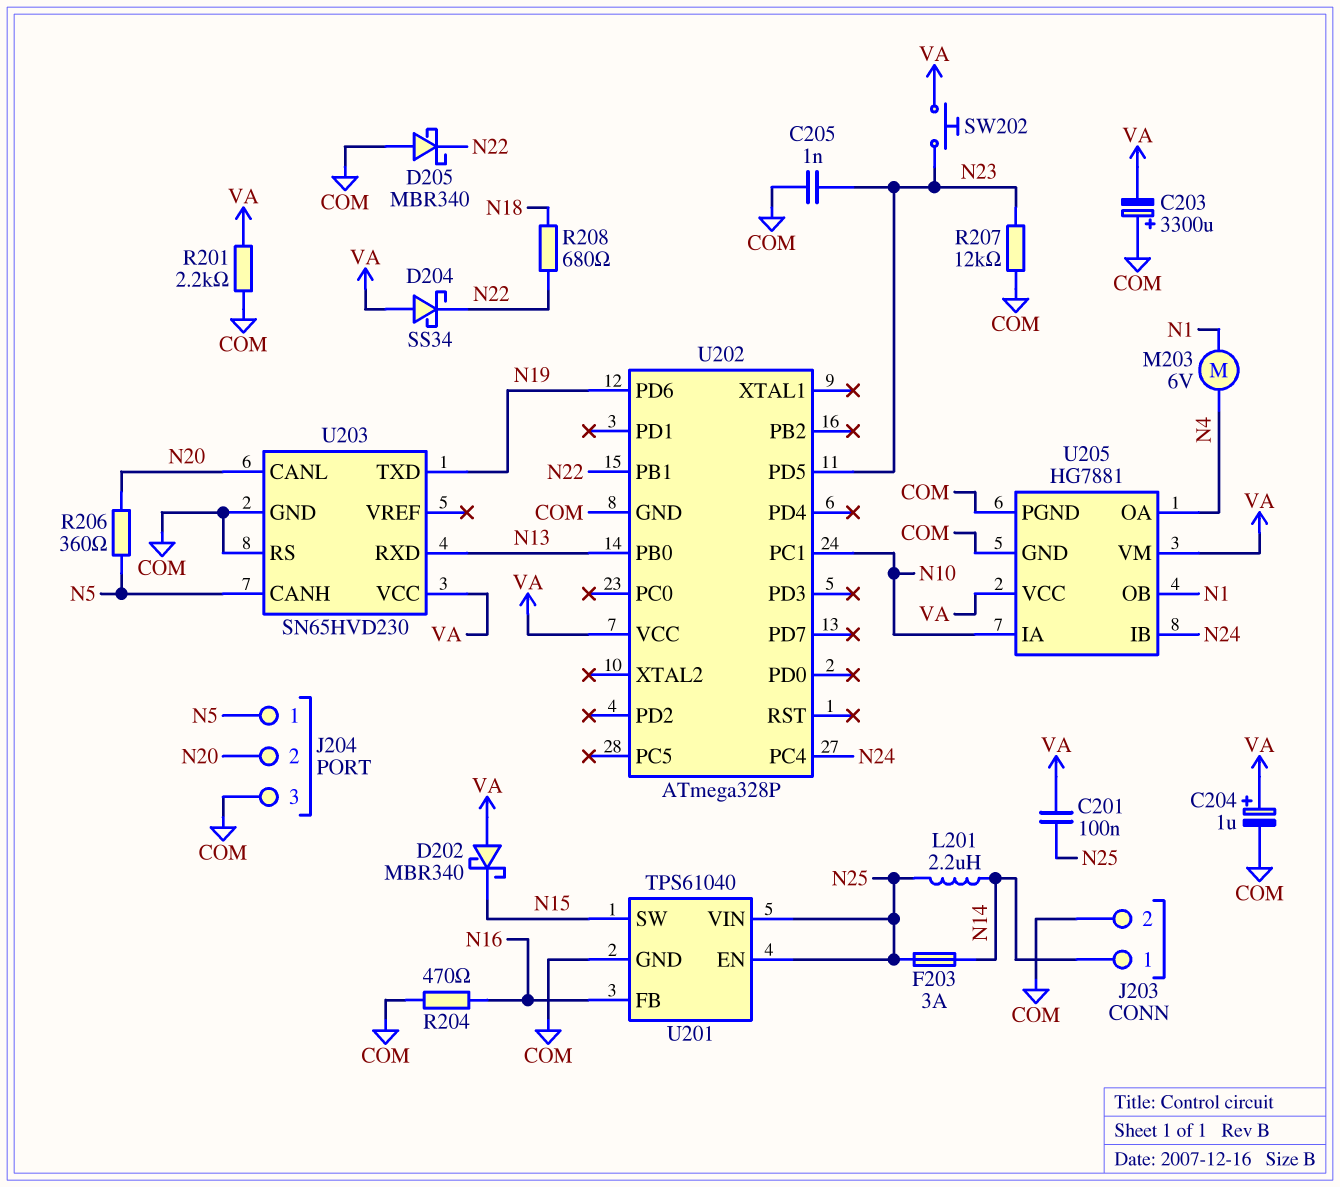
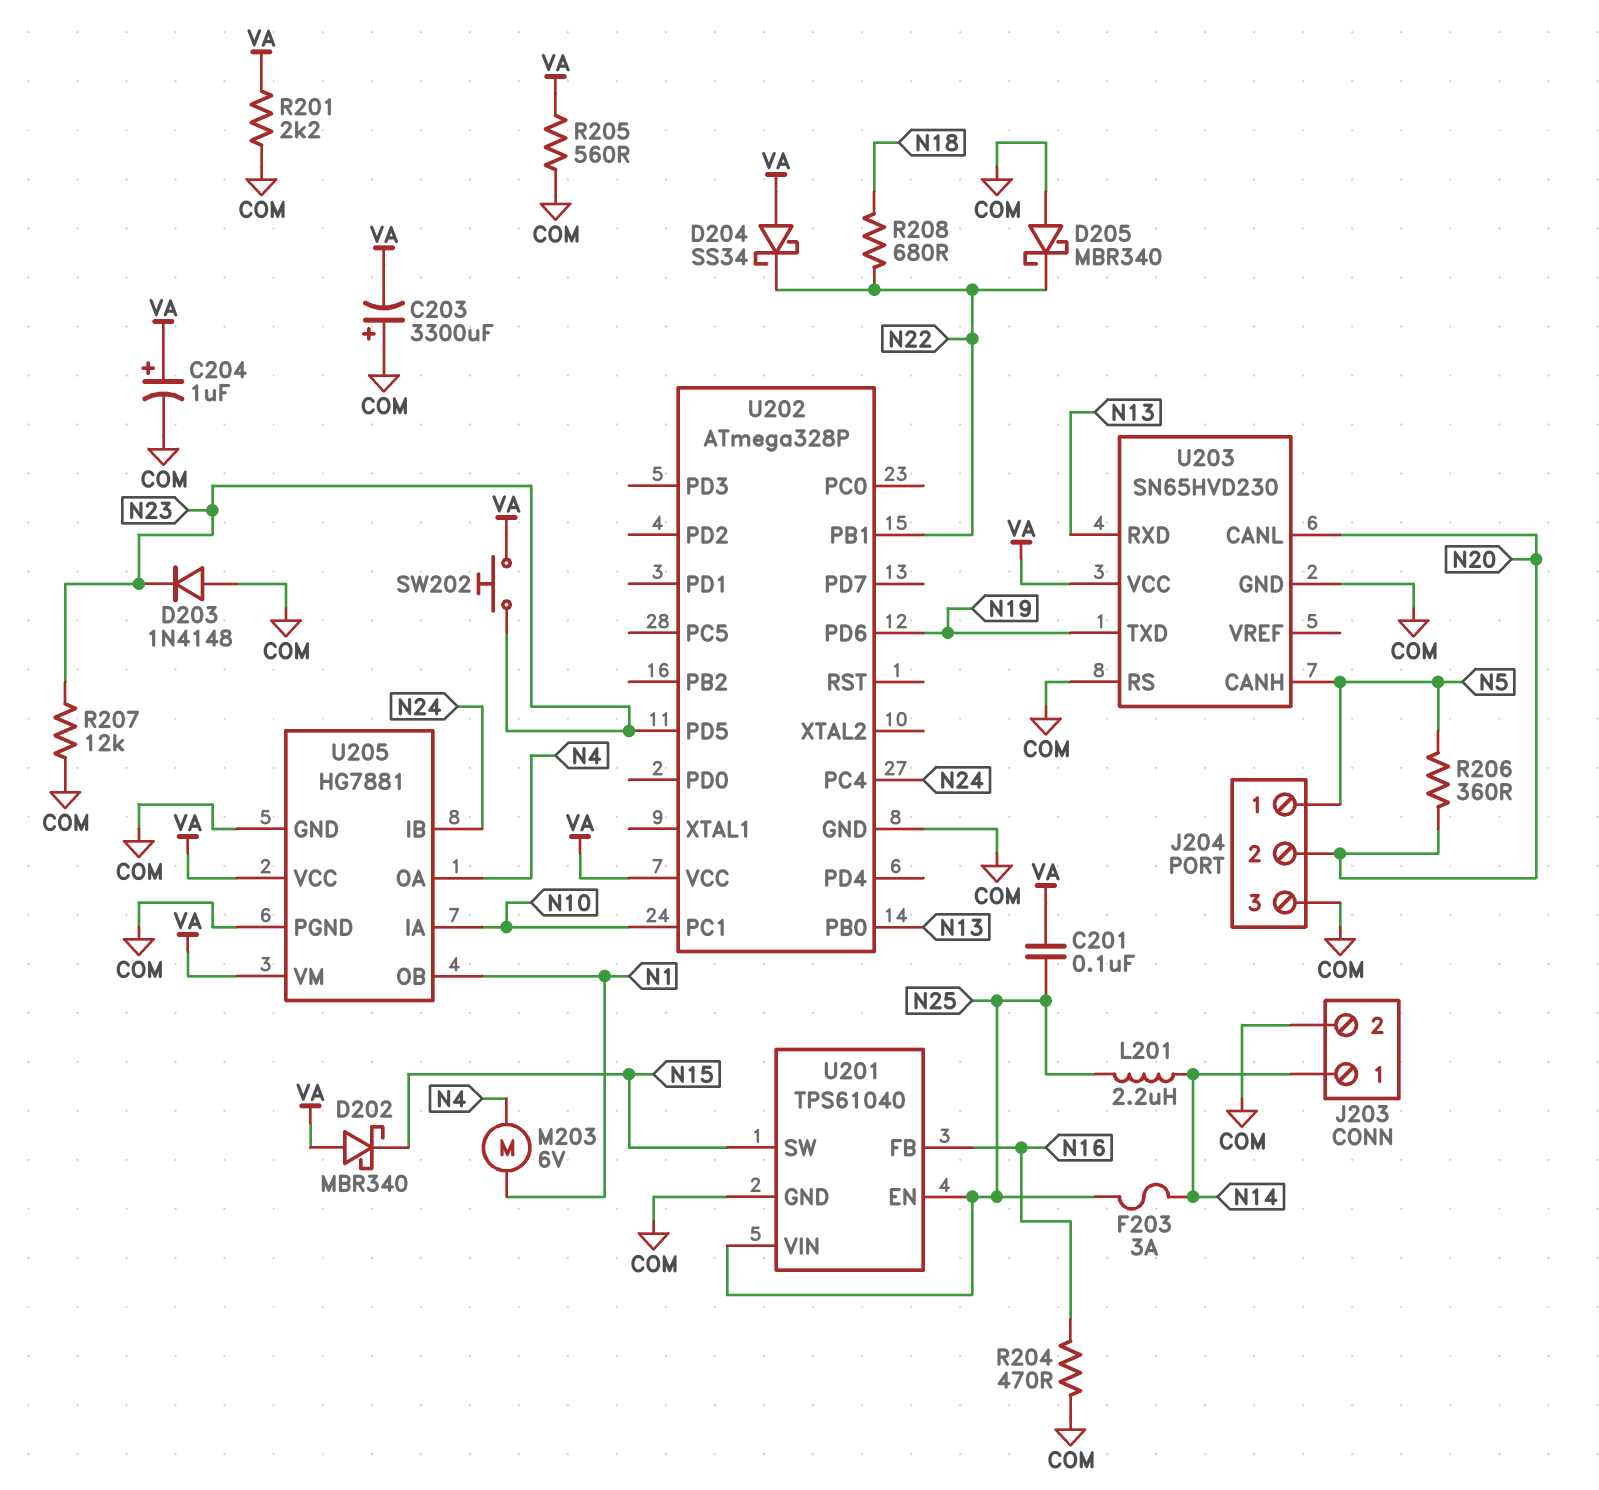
C205: 1nF (COM, N23) -> none
D203: none -> diode 1N4148 (A COM, K N23)
R205: none -> 560 (COM, VA)

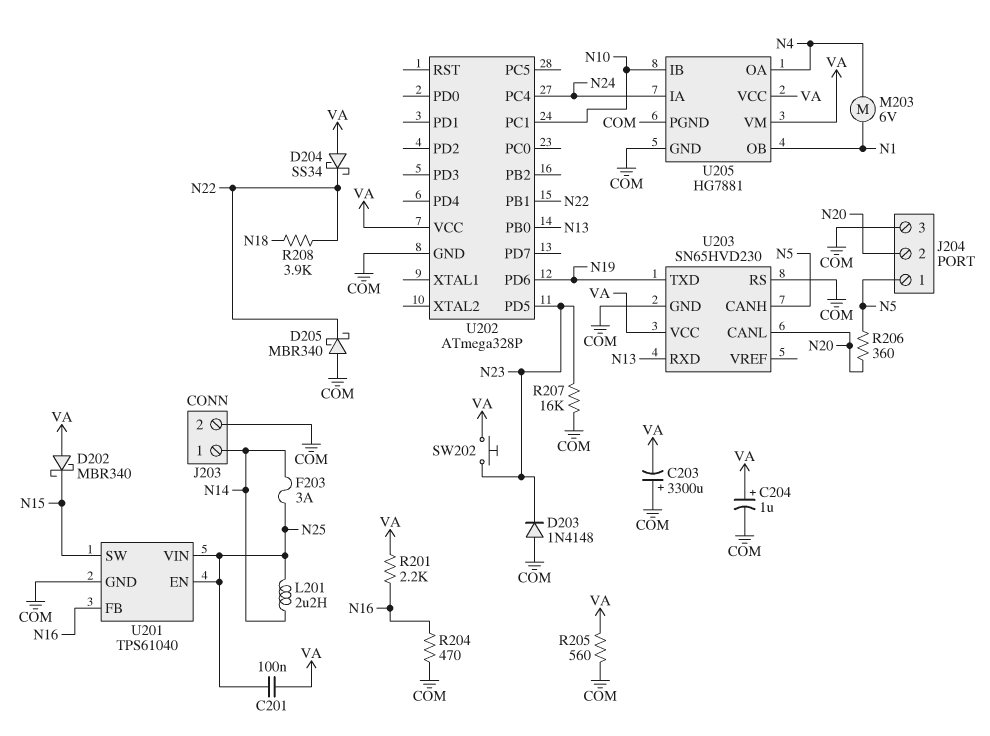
R201: 2.2k (COM, VA) -> 2.2k (N16, VA)
R207: 12k (COM, N23) -> 16k (COM, N23)
R208: 680 (N18, N22) -> 3.9k (N18, N22)
U205 pin IA: N10 -> N24
U205 pin IB: N24 -> N10

